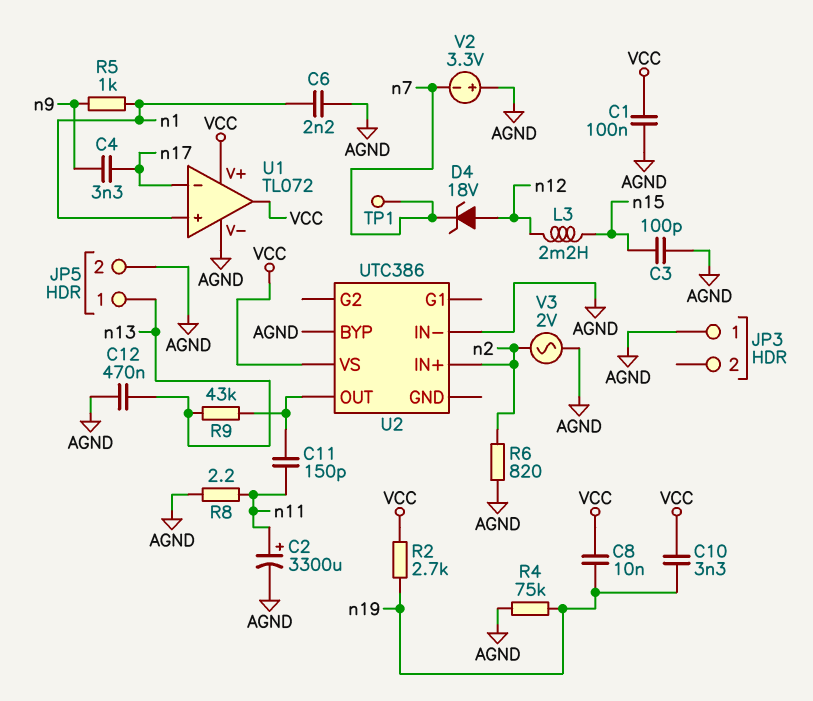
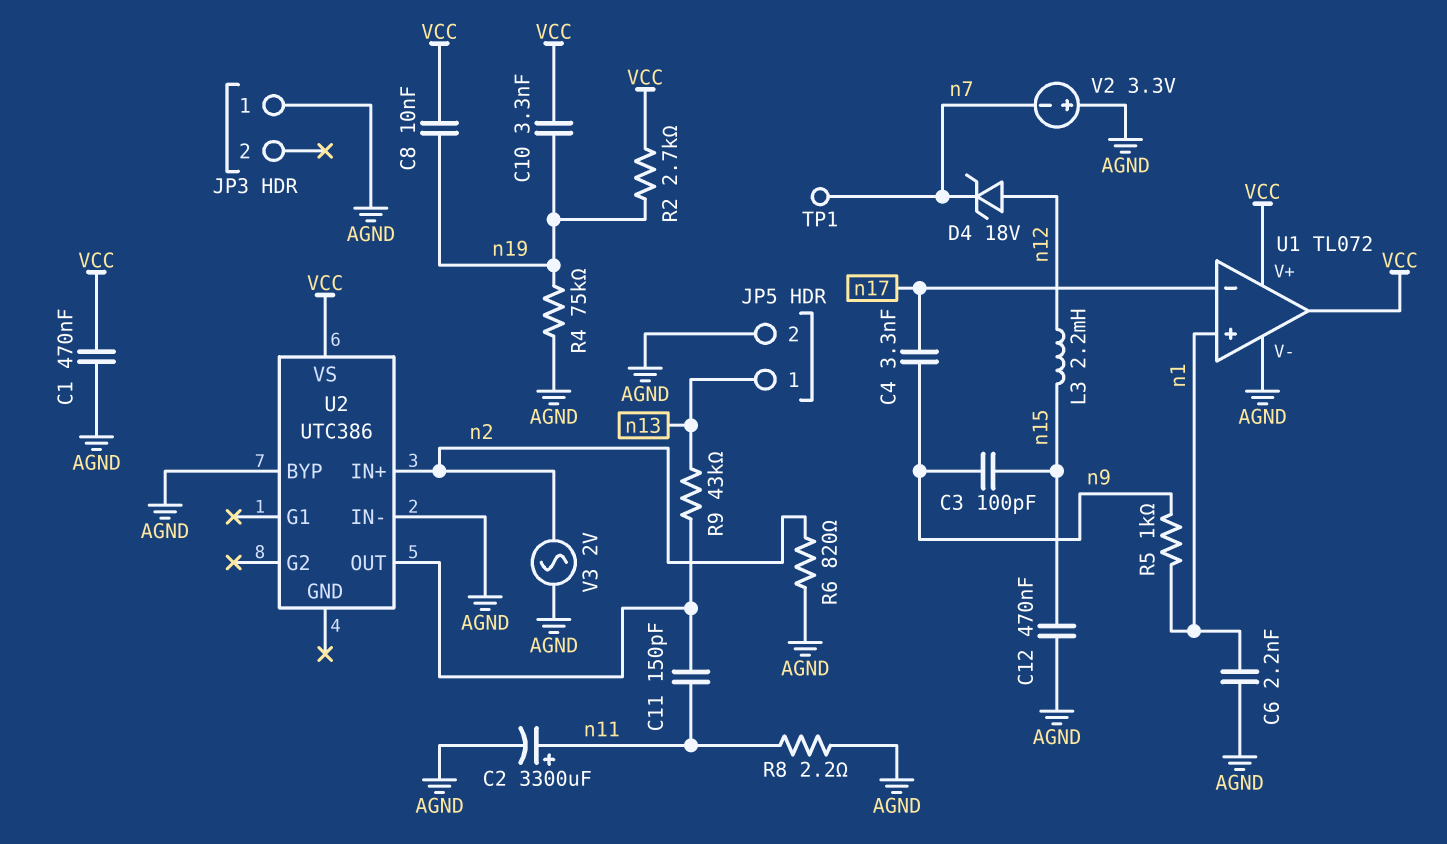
C1: 100nF (AGND, VCC) -> 470nF (AGND, VCC)
C3: 100pF (AGND, n15) -> 100pF (n9, n15)
C12: 470nF (AGND, n13) -> 470nF (AGND, n15)

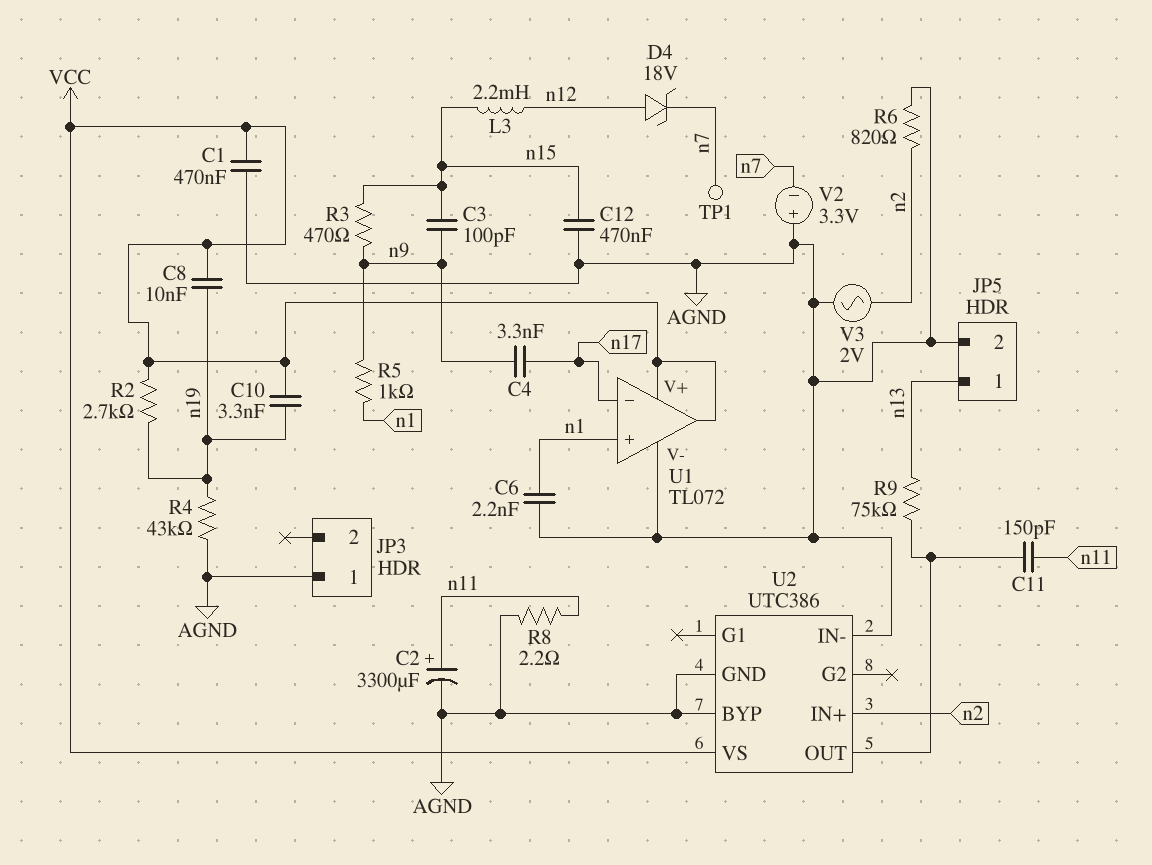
R3: none -> 470 (n9, n15)
R4: 75k (AGND, n19) -> 43k (AGND, n19)
R9: 43k (U2/OUT, n13) -> 75k (U2/OUT, n13)
U2 pin GND: none -> AGND

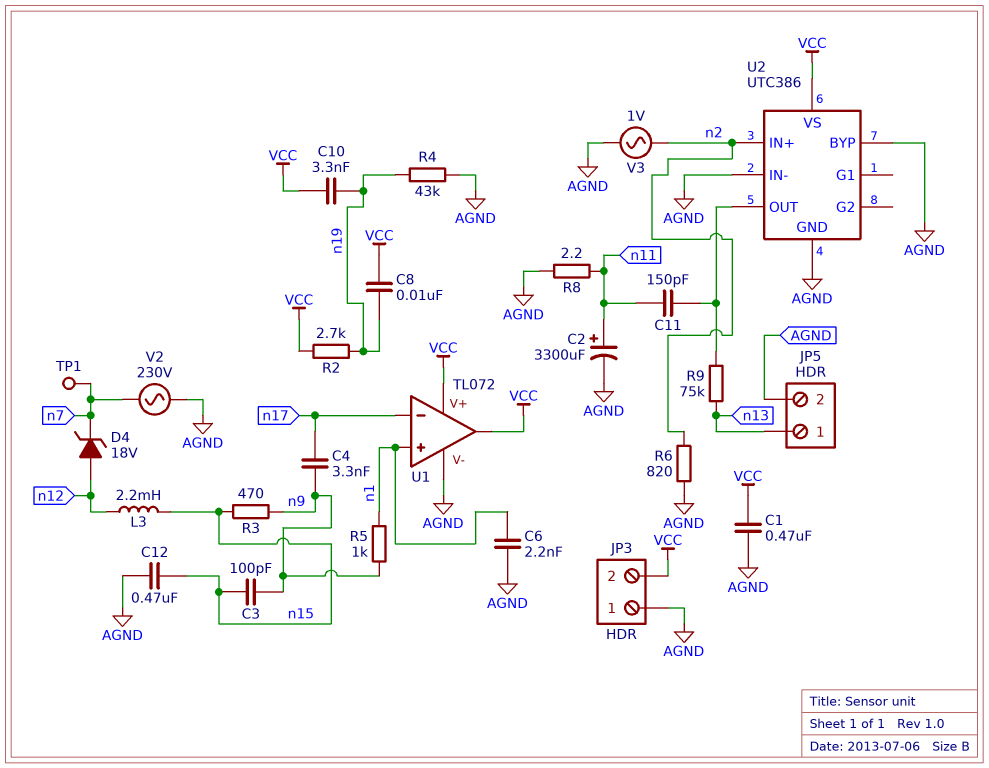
JP3 pin 2: none -> VCC
V2: 3.3V (plus AGND, minus n7) -> AC 230V (AGND, n7)
V3: AC 2V (AGND, n2) -> AC 1V (AGND, n2)

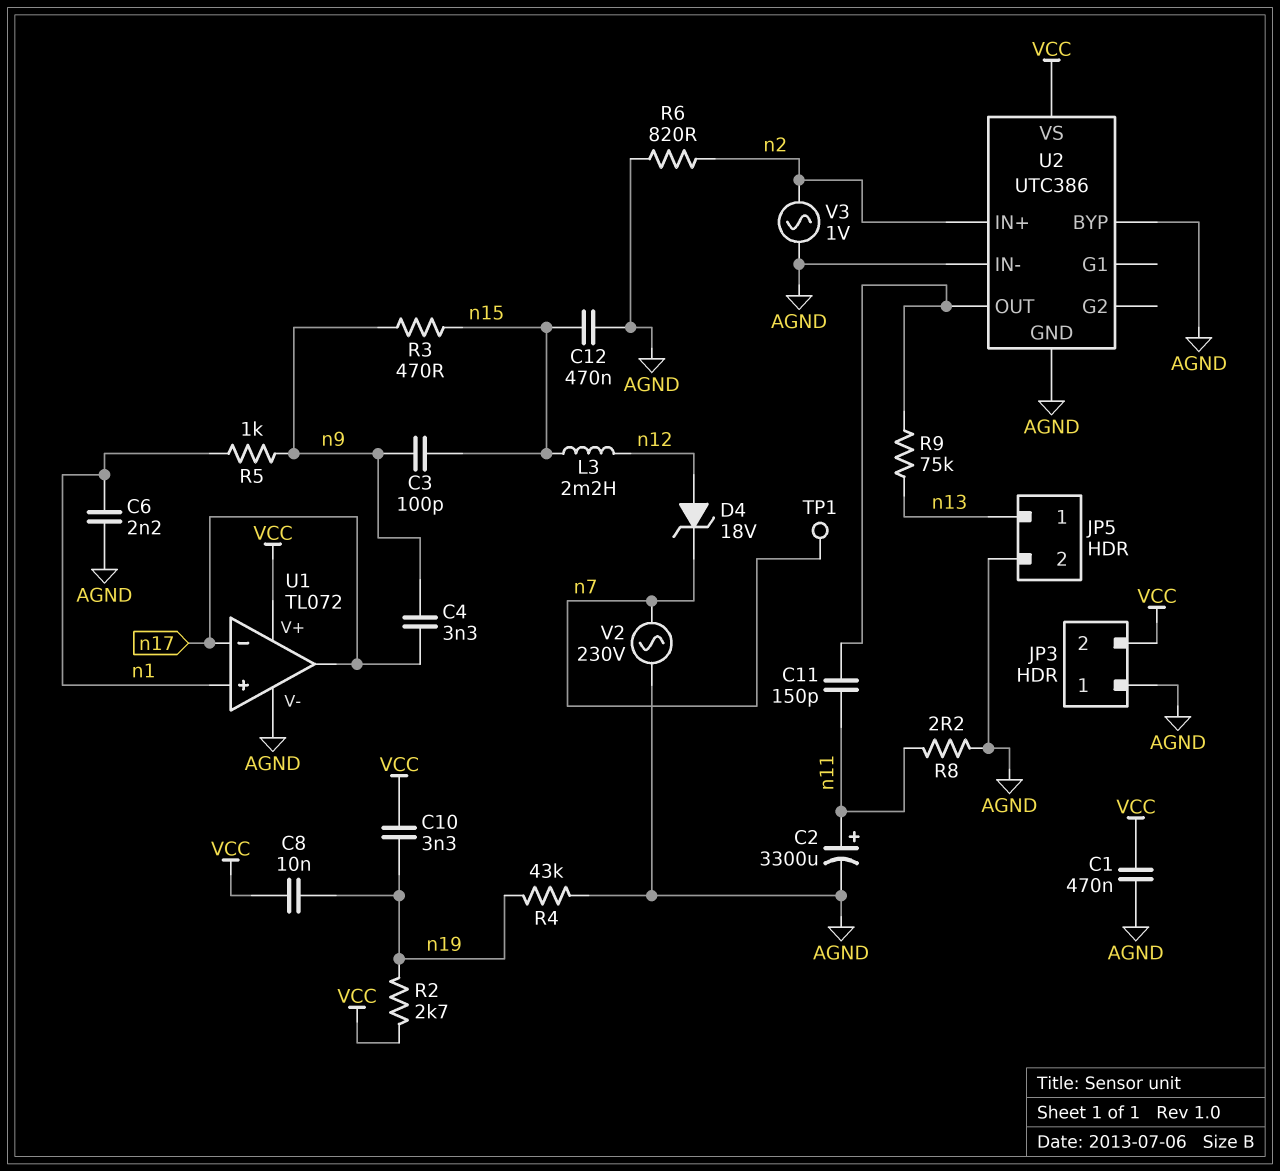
U1 pin out: VCC -> n17

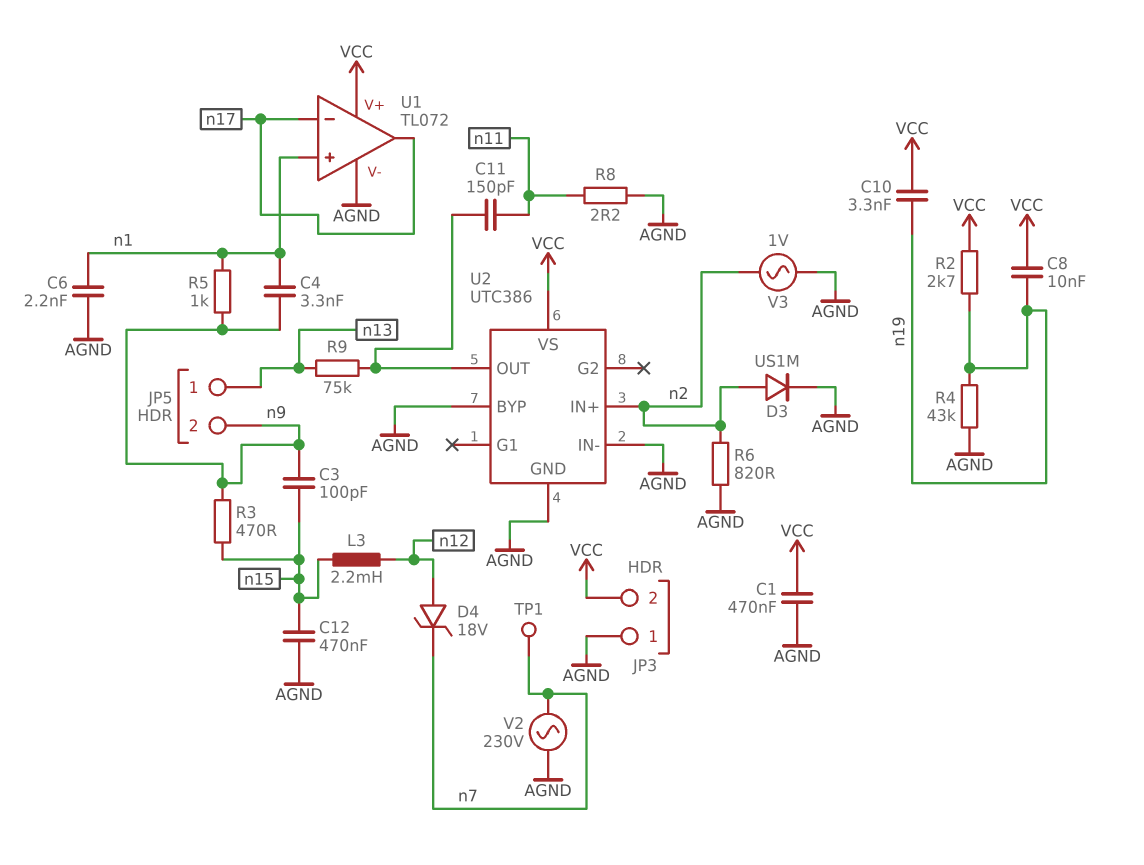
C2: 3300uF (plus n11, minus AGND) -> none
C4: 3.3nF (n9, n17) -> 3.3nF (n1, n9)
D3: none -> diode US1M (A n2, K AGND)
JP5 pin 2: AGND -> n9

